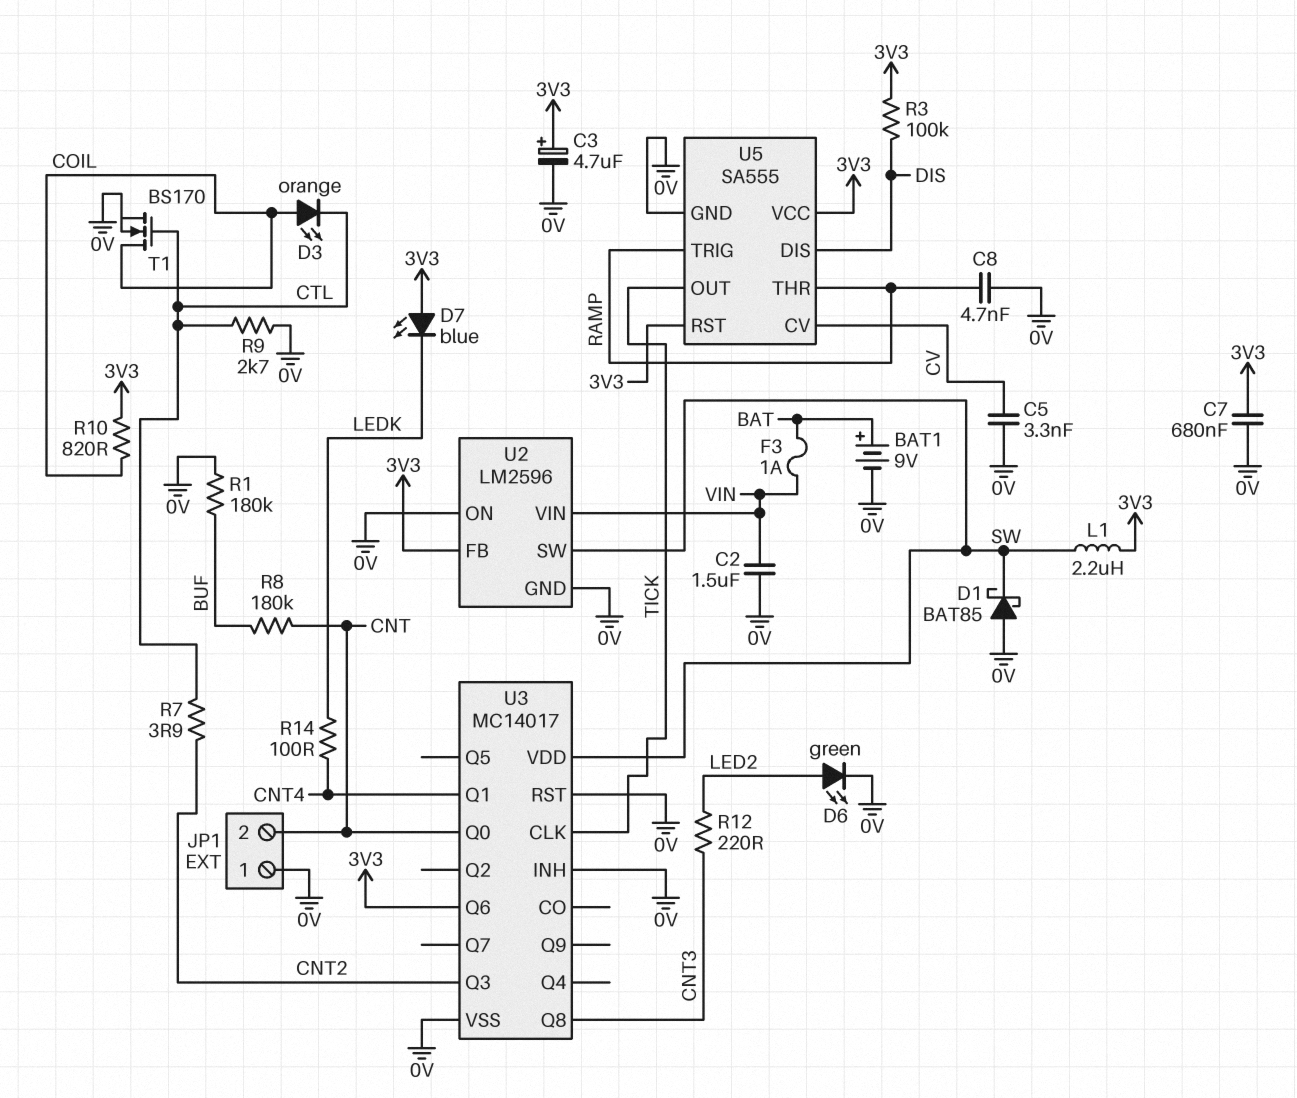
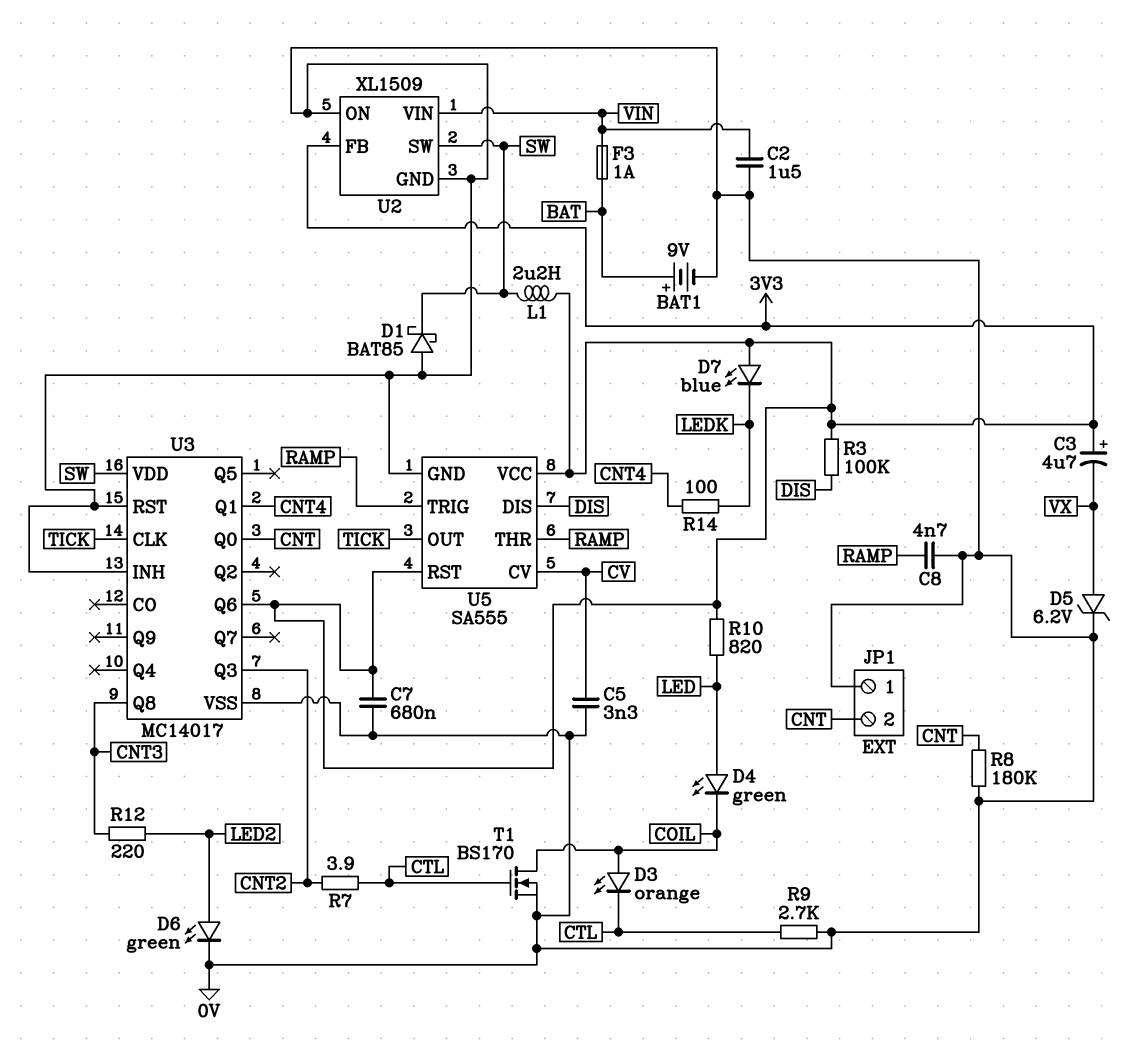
C3: 4.7uF (plus 3V3, minus 0V) -> 4.7uF (plus 3V3, minus VX)
D4: none -> LED green (A LED, K COIL)
D5: none -> zener 6.2V (A VX, K 0V)
R1: 180k (0V, BUF) -> none
R8: 180k (BUF, CNT) -> 180k (0V, CNT)
R10: 820 (3V3, COIL) -> 820 (3V3, LED)
U2: LM2596 -> XL1509

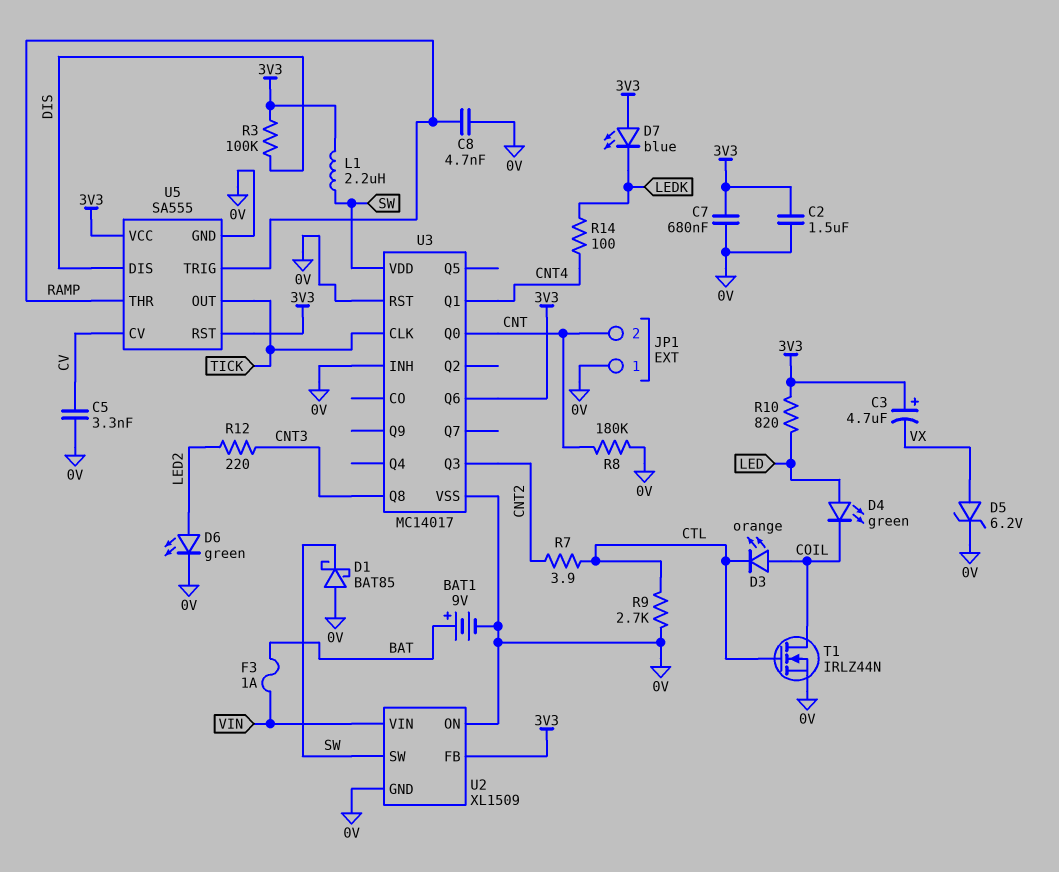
C2: 1.5uF (0V, VIN) -> 1.5uF (0V, 3V3)
T1: NMOS BS170 (G CTL, D COIL, S 0V) -> NMOS IRLZ44N (G CTL, D COIL, S 0V)

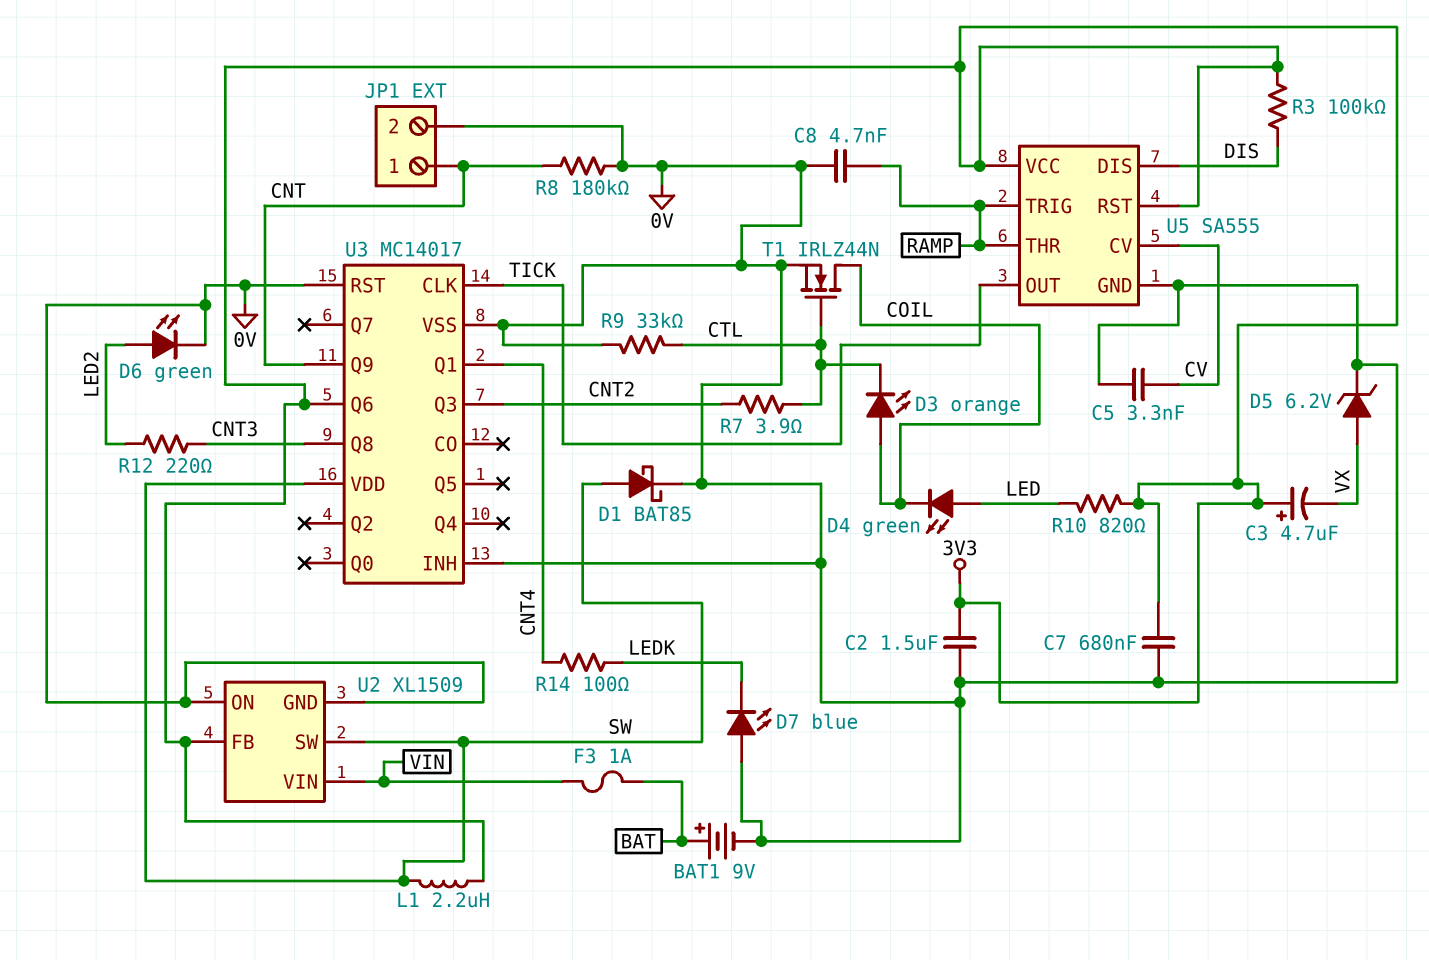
D1: schottky BAT85 (A 0V, K SW) -> schottky BAT85 (A SW, K 0V)
D7: LED blue (A 3V3, K LEDK) -> LED blue (A 0V, K LEDK)
JP1 pin 1: 0V -> CNT
JP1 pin 2: CNT -> 0V
R9: 2.7k (0V, CTL) -> 33k (0V, CTL)
U3 pin Q0: CNT -> none
U3 pin Q9: none -> CNT

